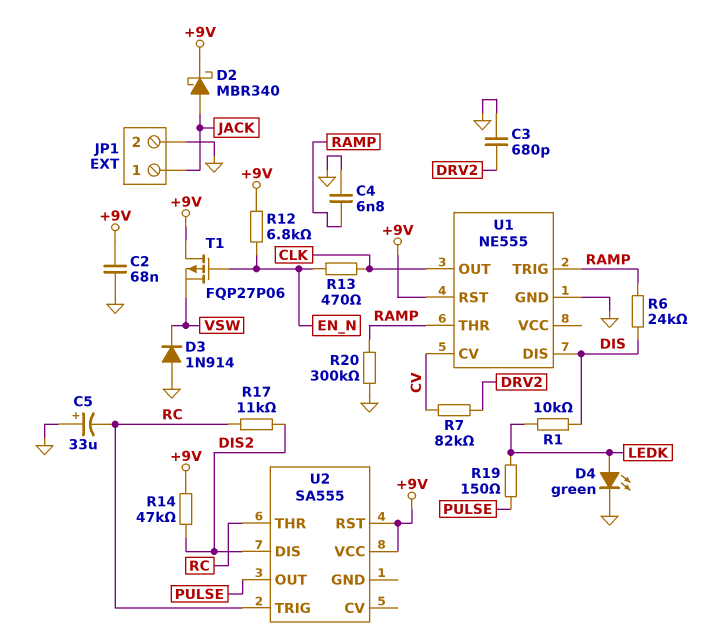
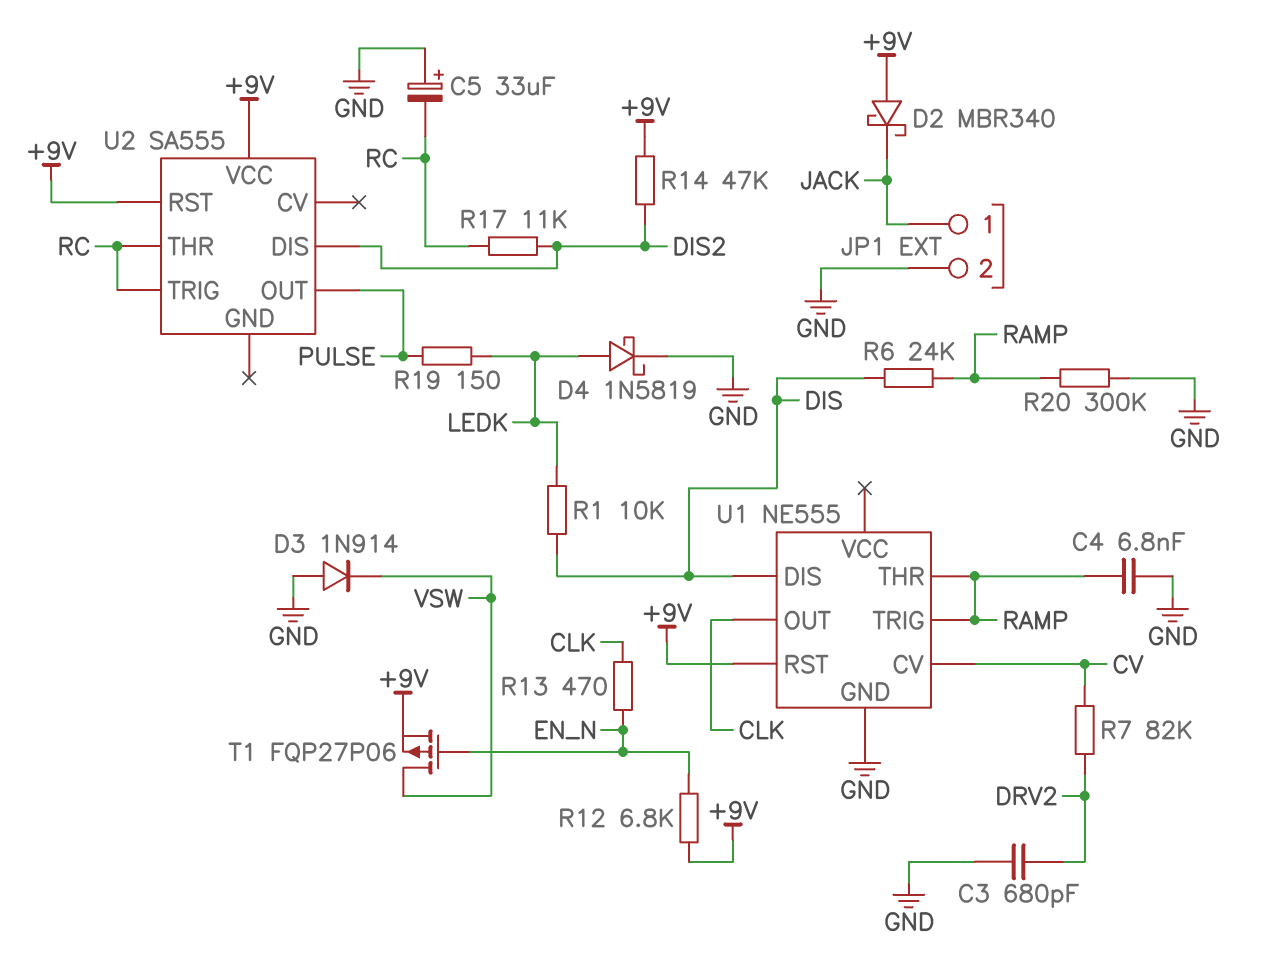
C2: 68nF (+9V, GND) -> none
D2: schottky MBR340 (A JACK, K +9V) -> schottky MBR340 (A +9V, K JACK)
D4: LED green (A LEDK, K GND) -> schottky 1N5819 (A LEDK, K GND)
T1: PMOS FQP27P06 (G EN_N, D +9V, S VSW) -> PMOS FQP27P06 (G EN_N, D VSW, S +9V)

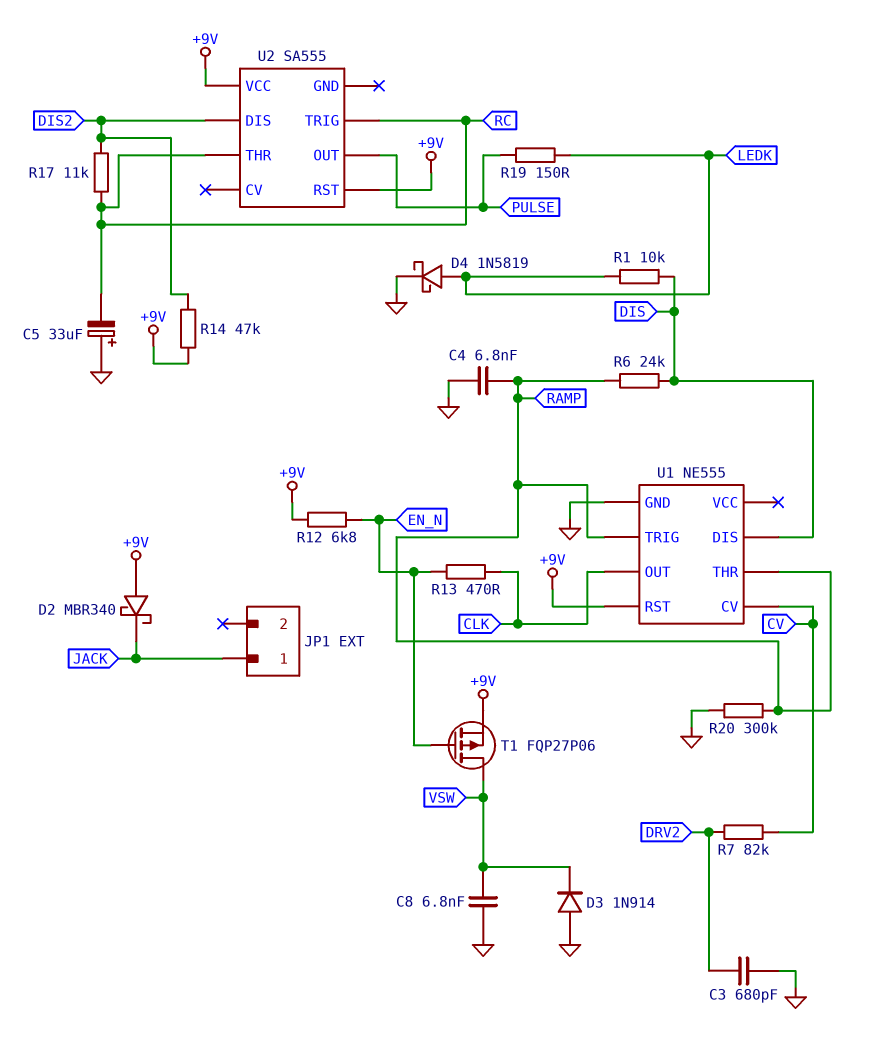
C8: none -> 6.8nF (GND, VSW)
JP1 pin 2: GND -> none

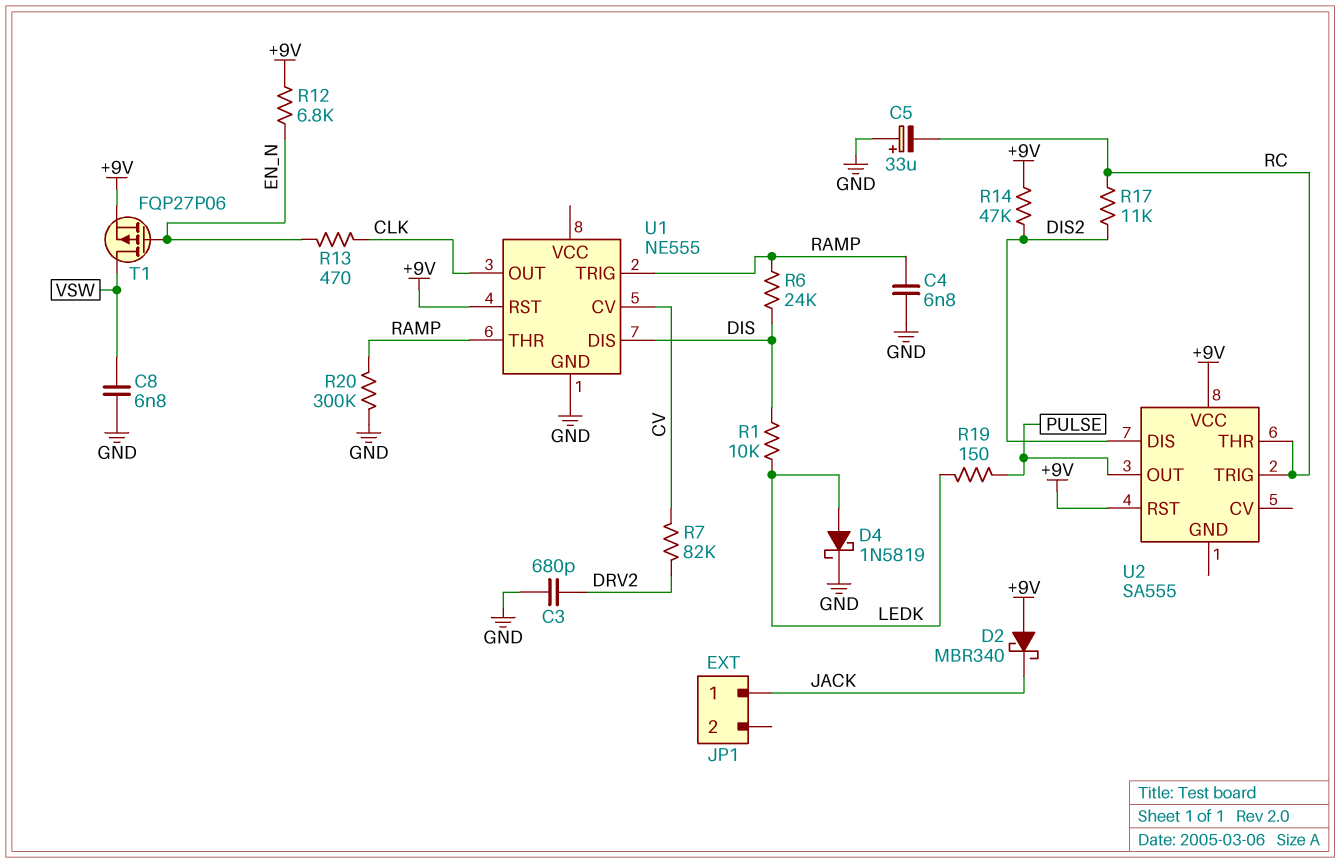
D3: diode 1N914 (A GND, K VSW) -> none

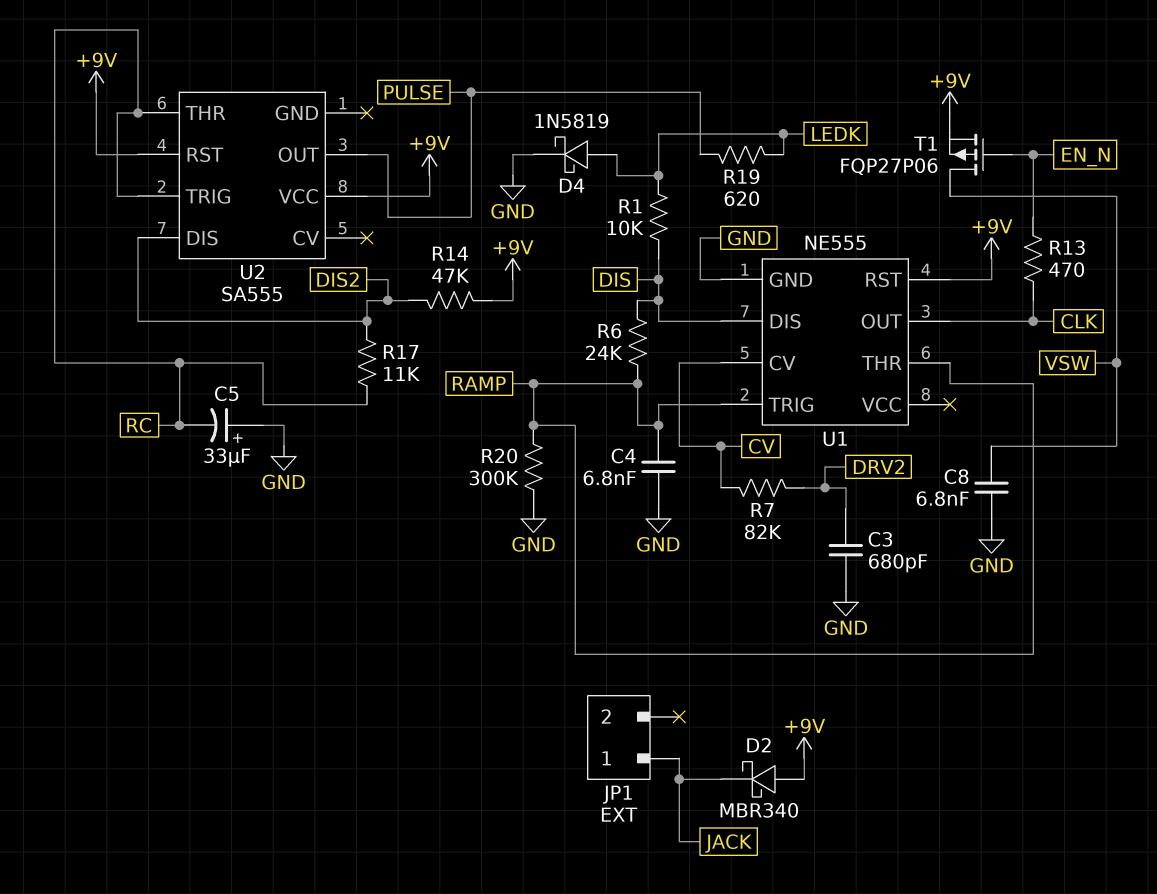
R12: 6.8k (+9V, EN_N) -> none
R19: 150 (LEDK, PULSE) -> 620 (LEDK, PULSE)

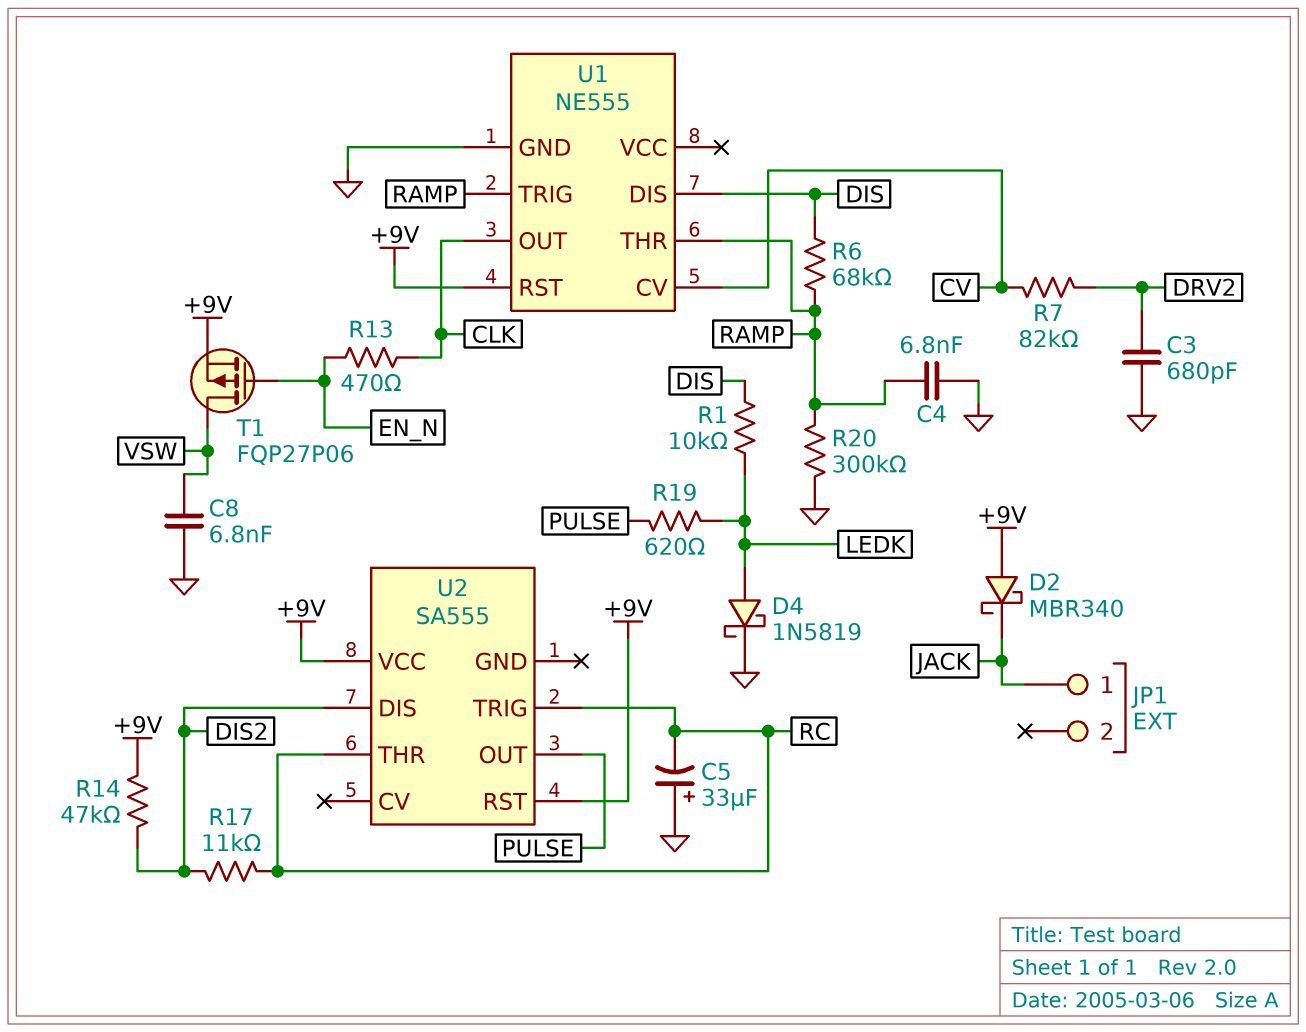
R6: 24k (DIS, RAMP) -> 68k (DIS, RAMP)

